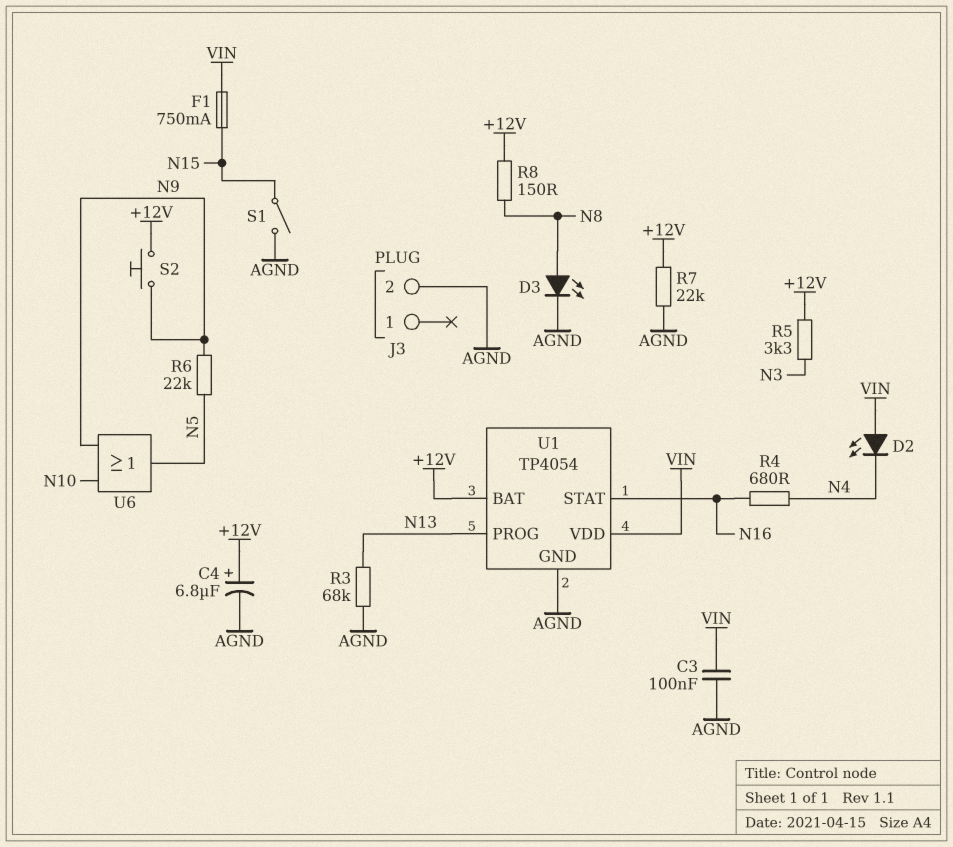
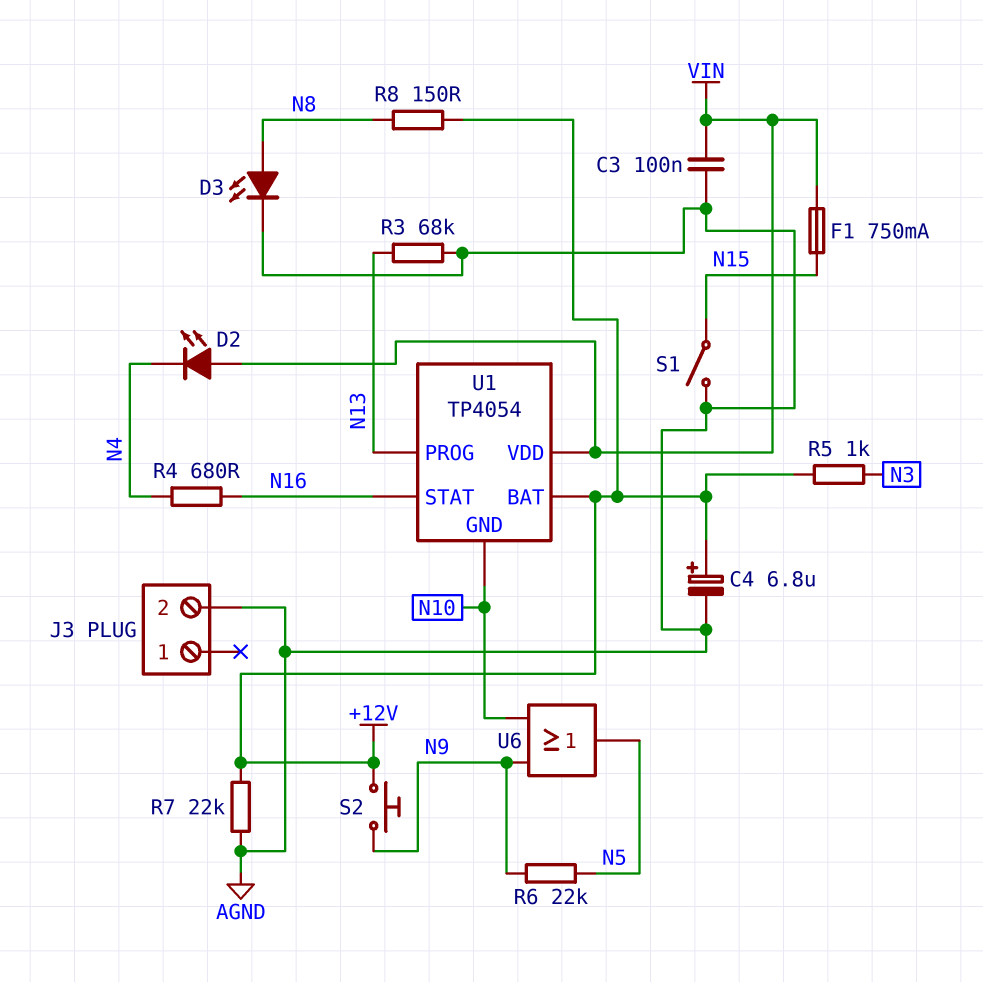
R5: 3.3k (+12V, N3) -> 1k (+12V, N3)
U1 pin GND: AGND -> N10

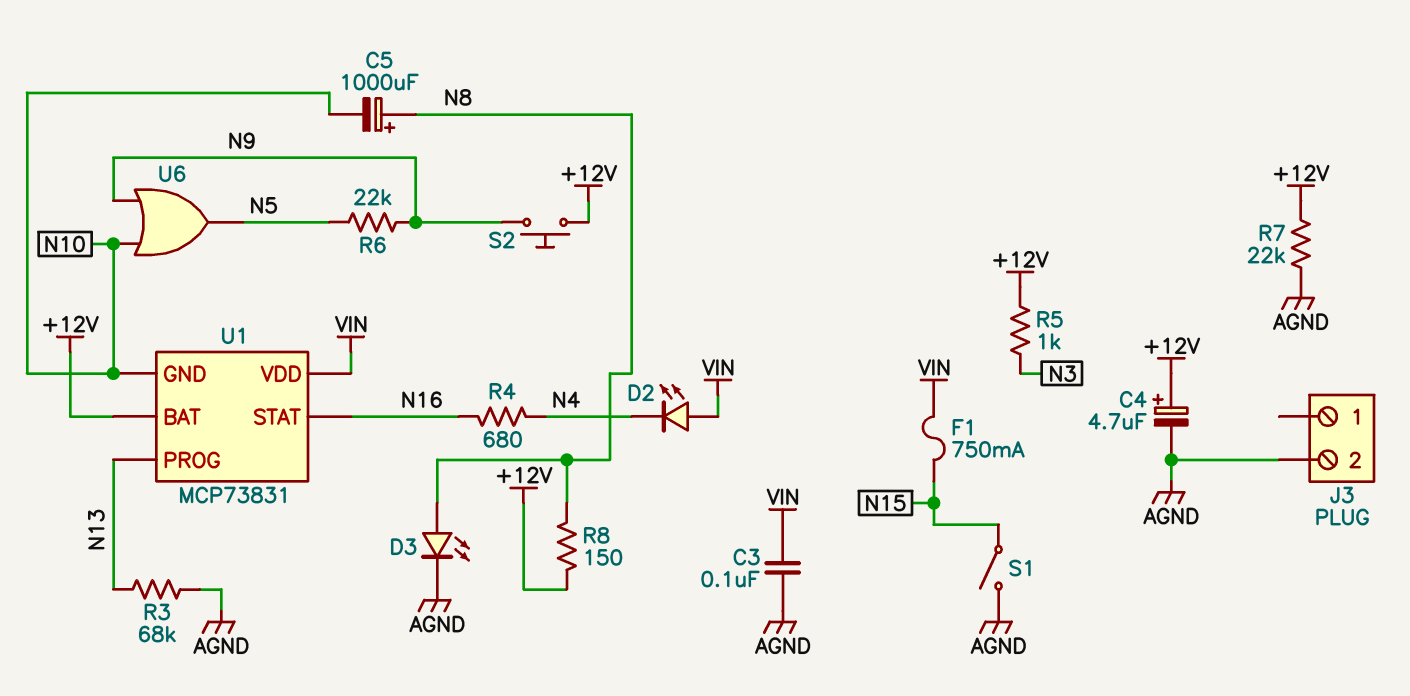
C4: 6.8uF (plus +12V, minus AGND) -> 4.7uF (plus +12V, minus AGND)
C5: none -> 1000uF (plus N8, minus N10)
U1: TP4054 -> MCP73831

